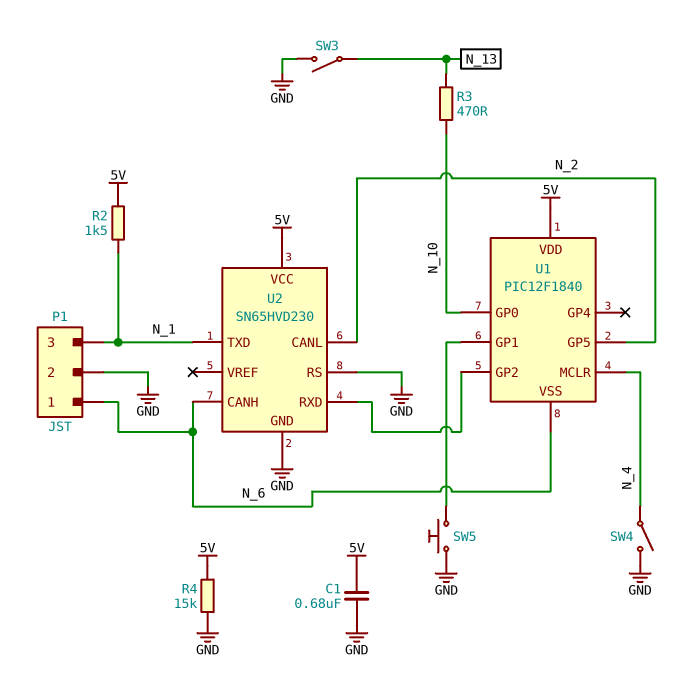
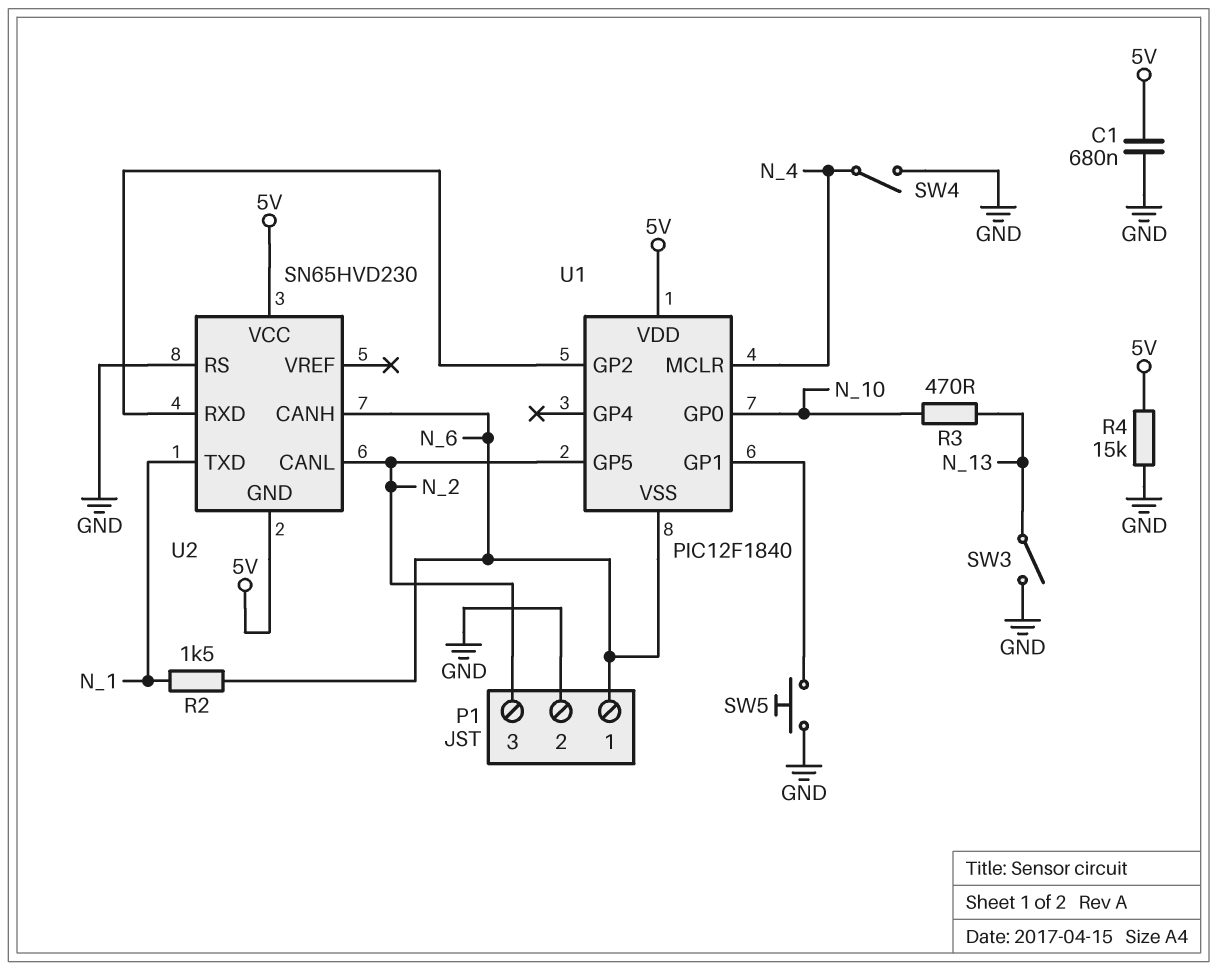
P1 pin 3: N_1 -> N_2
R2: 1.5k (5V, N_1) -> 1.5k (N_1, N_6)
U2 pin GND: GND -> 5V

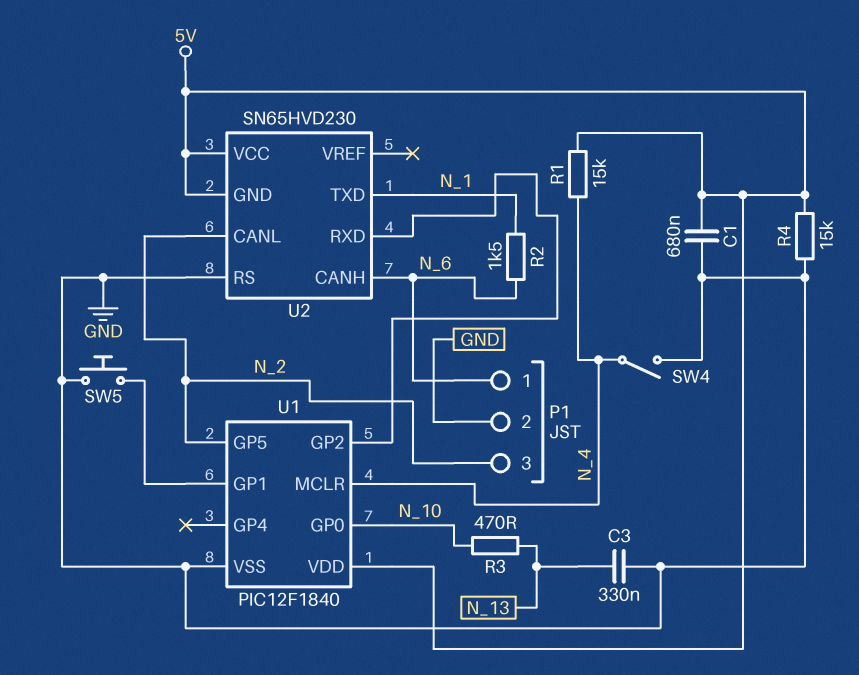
C3: none -> 330nF (GND, N_13)
R1: none -> 15k (5V, N_4)
SW3: switch (GND, N_13) -> none
U1 pin VSS: N_6 -> GND

